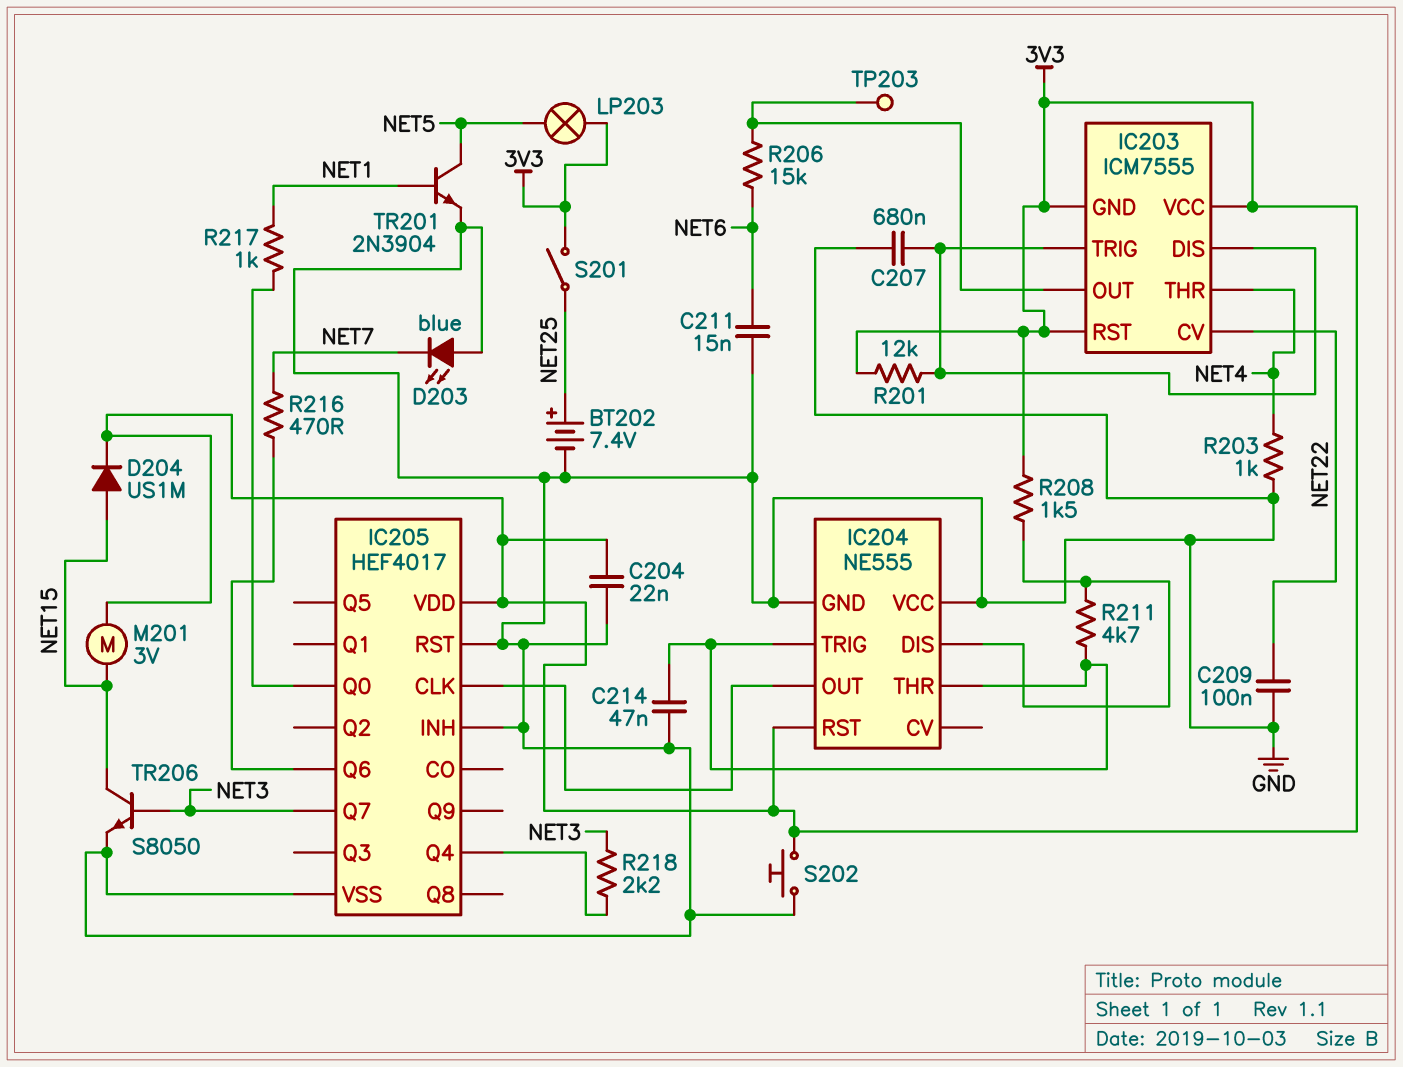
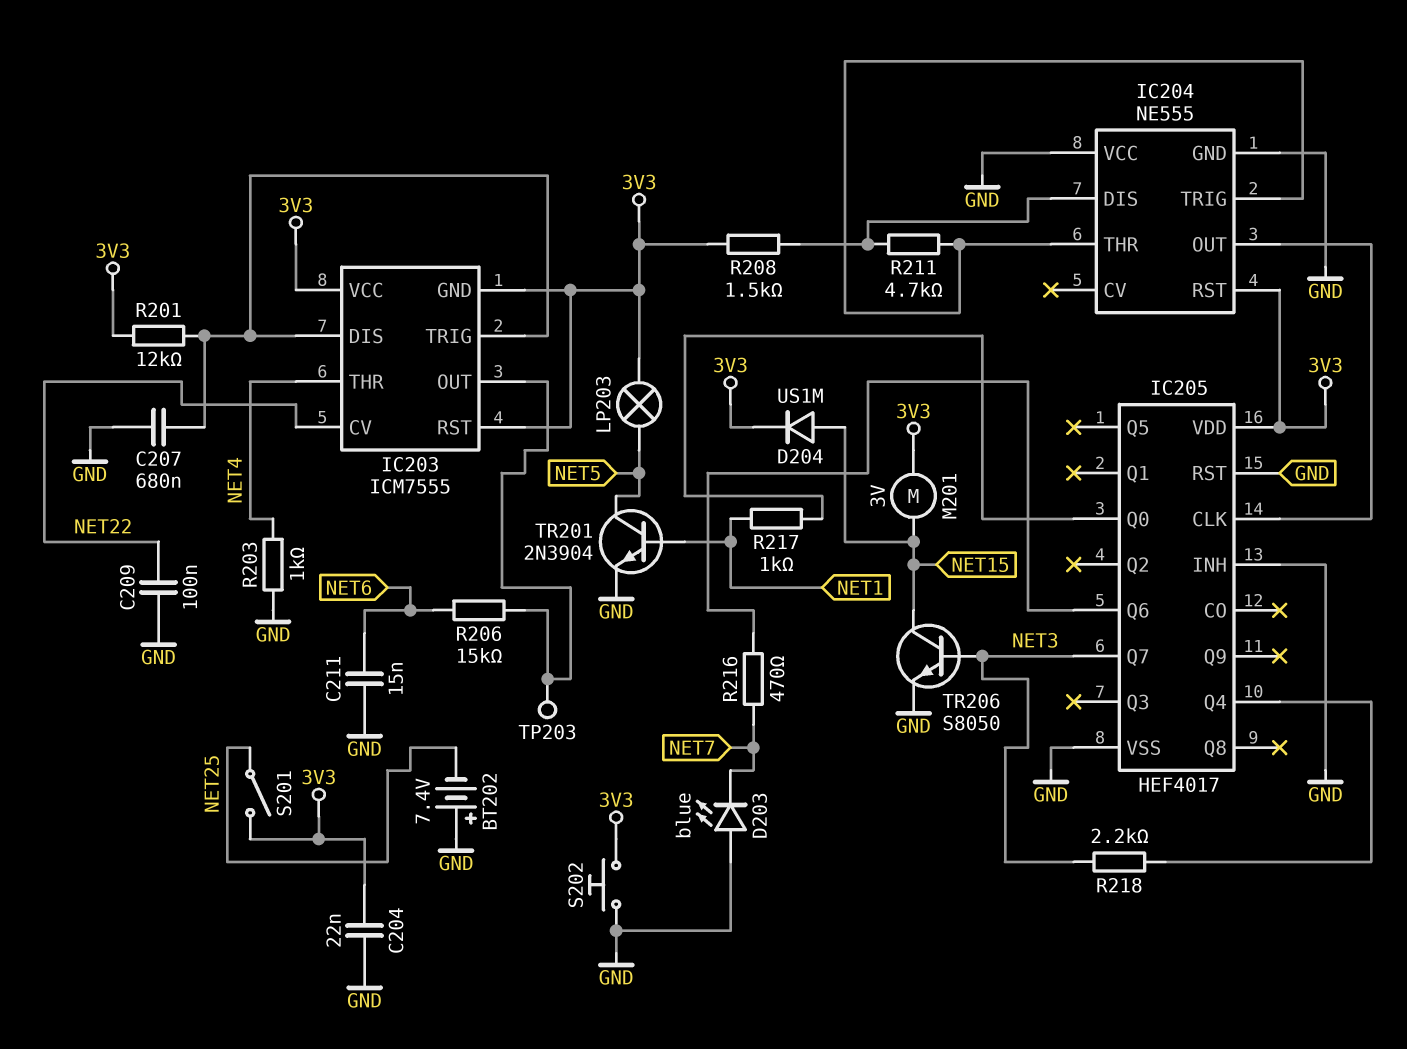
BT202: 7.4V (plus NET25, minus GND) -> 7.4V (plus GND, minus NET25)
C214: 47nF (GND, IC204/THR) -> none

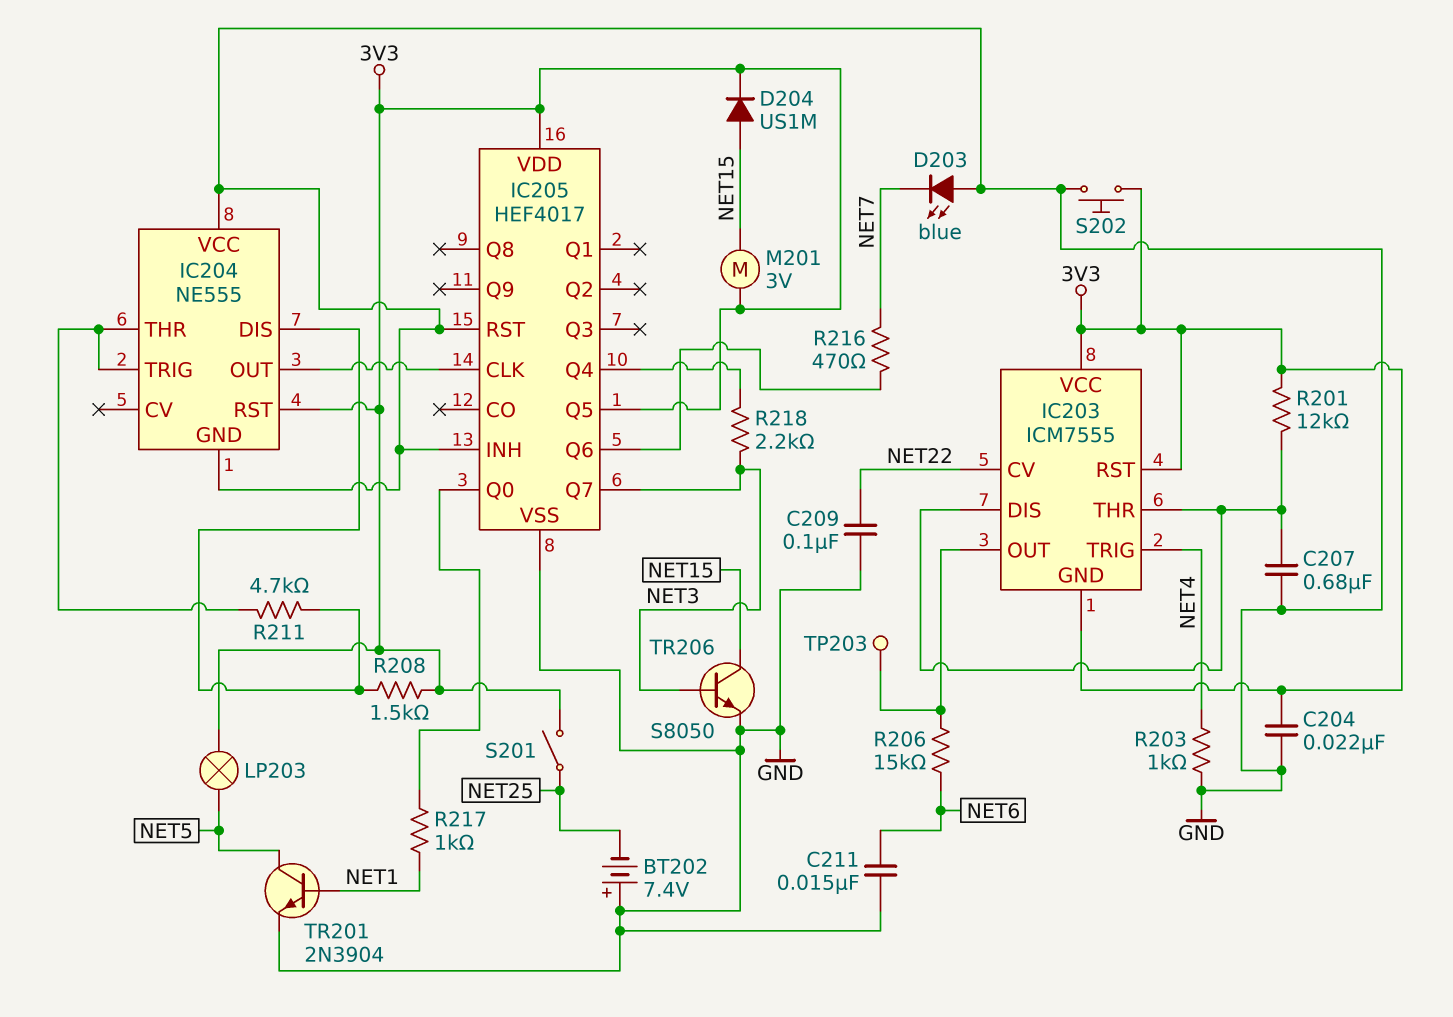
IC203 pin THR: NET4 -> IC203/DIS
IC203 pin TRIG: IC203/DIS -> NET4
IC205 pin Q5: none -> 3V3

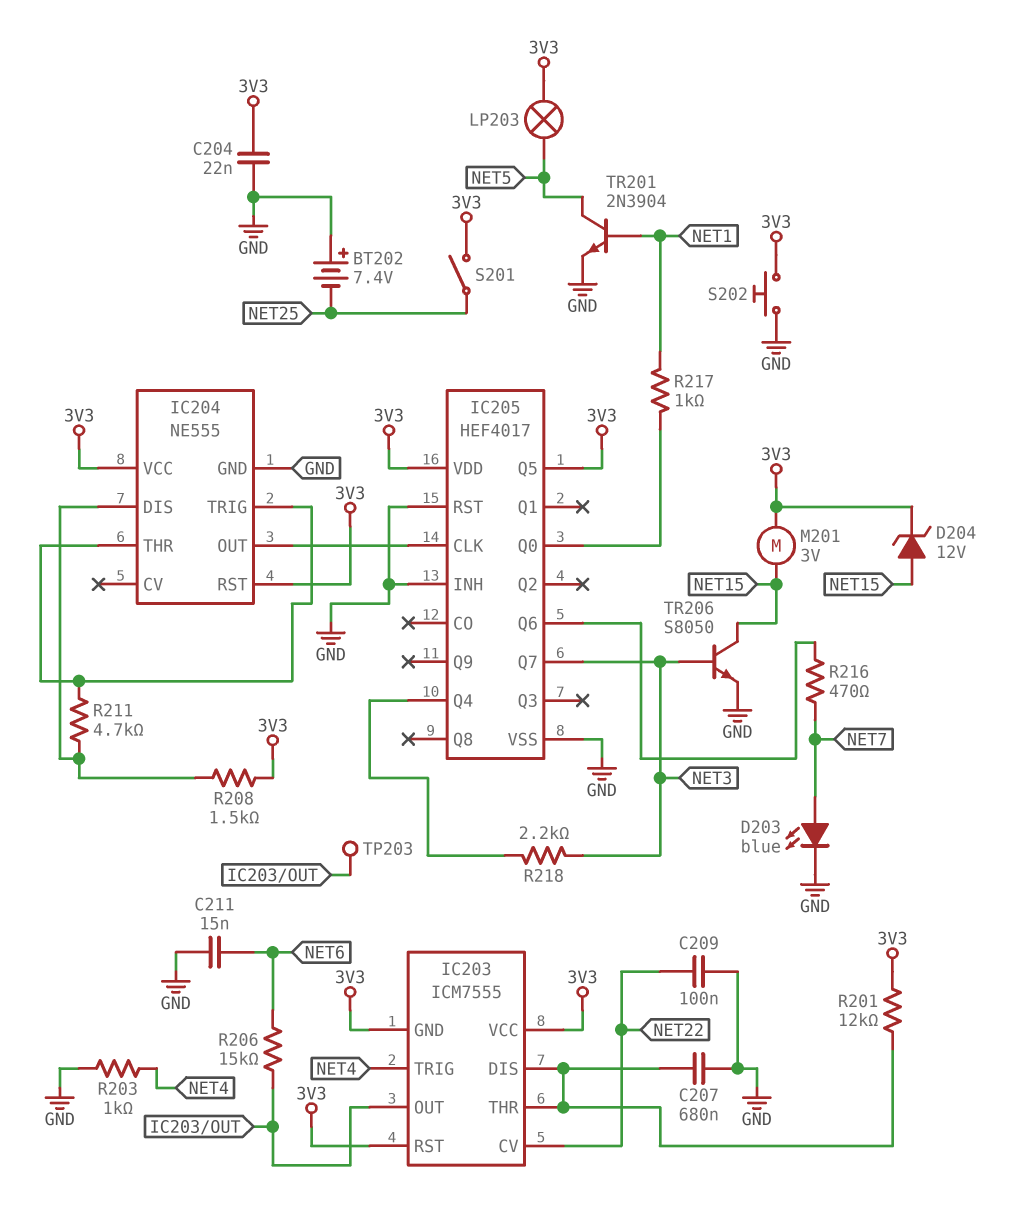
D203: LED blue (A GND, K NET7) -> LED blue (A NET7, K GND)
D204: diode US1M (A NET15, K 3V3) -> zener 12V (A NET15, K 3V3)
IC204 pin VCC: GND -> 3V3

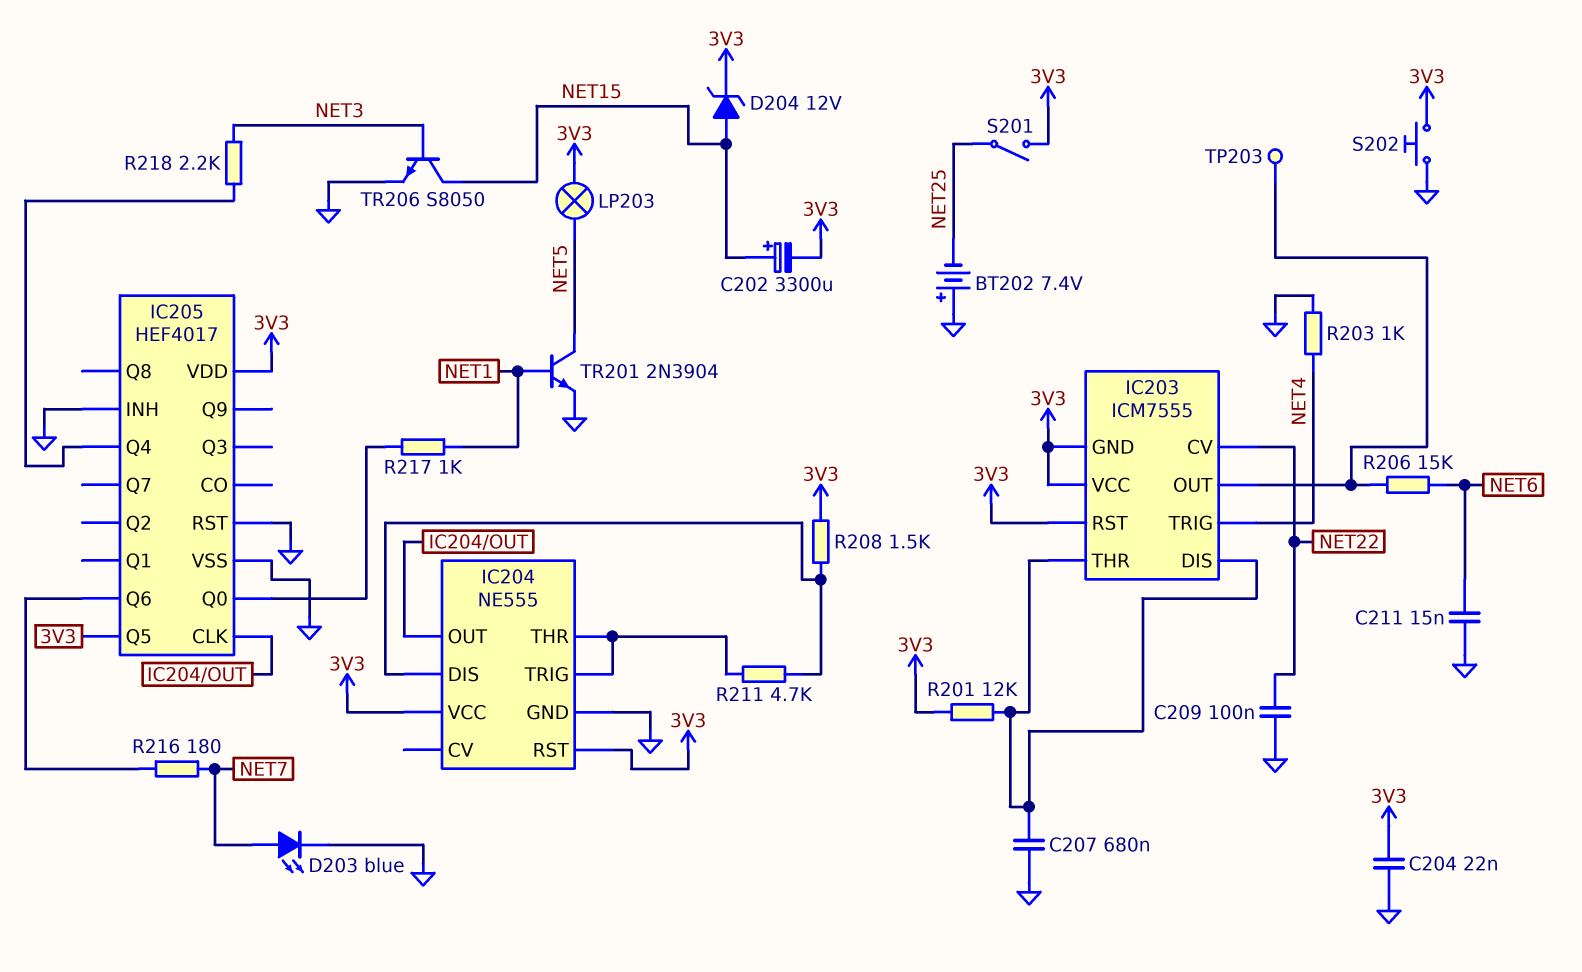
C202: none -> 3300uF (plus NET15, minus 3V3)
IC205 pin Q7: NET3 -> none
M201: motor 3V (3V3, NET15) -> none
R216: 470 (IC205/Q6, NET7) -> 180 (IC205/Q6, NET7)

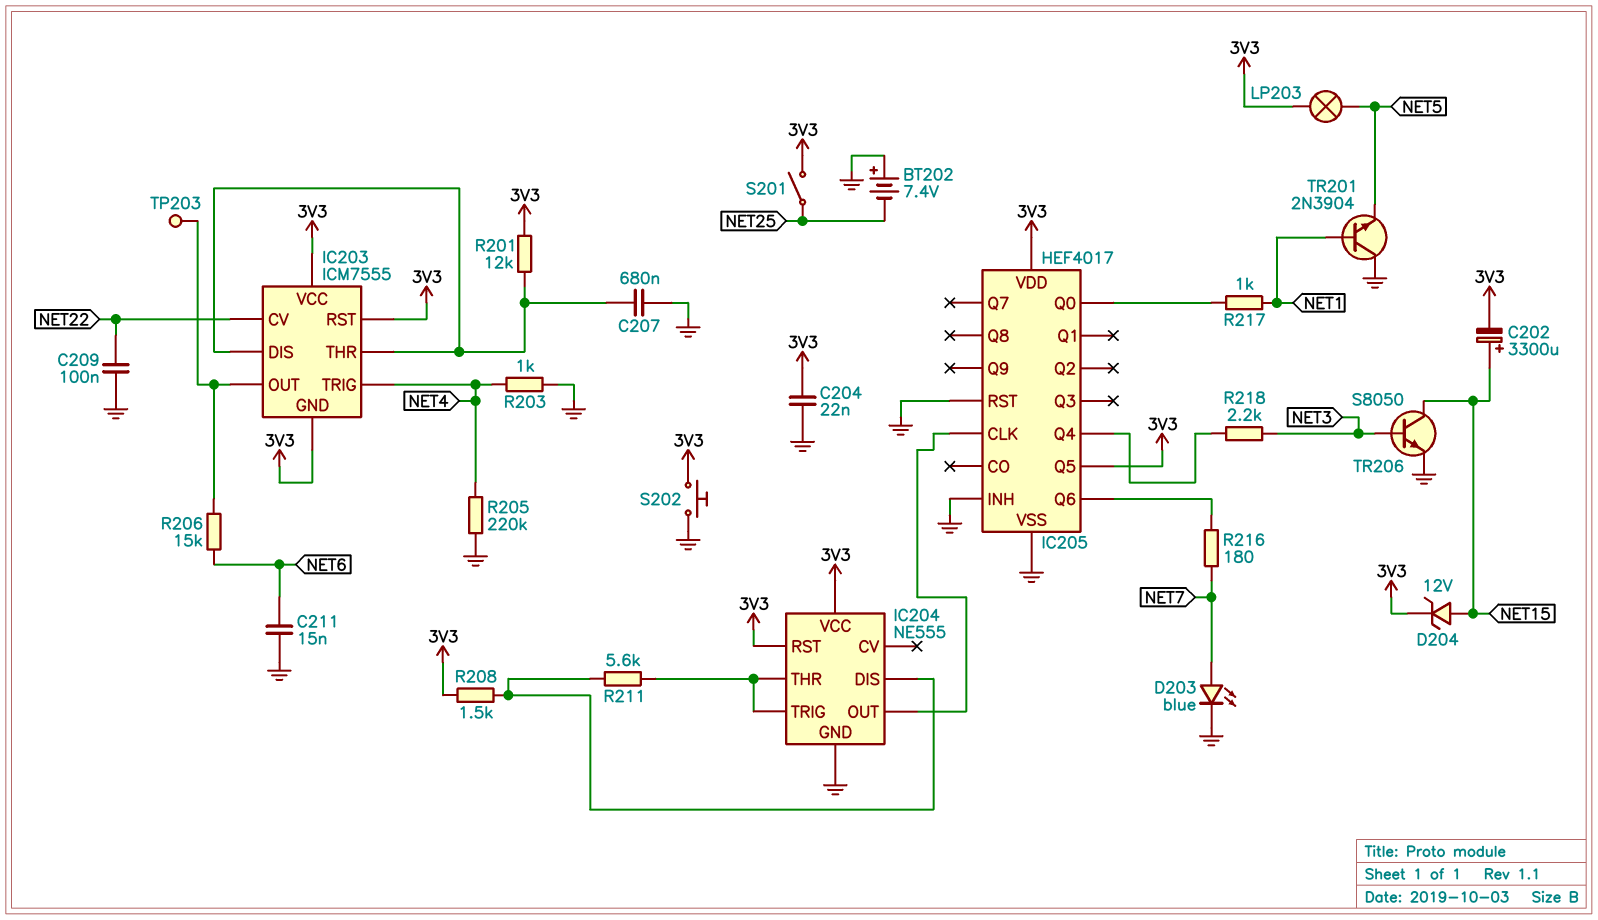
R205: none -> 220k (GND, NET4)
R211: 4.7k (IC204/DIS, IC204/THR) -> 5.6k (IC204/DIS, IC204/THR)
TR201: NPN 2N3904 (B NET1, C NET5, E GND) -> NPN 2N3904 (B NET1, C GND, E NET5)

